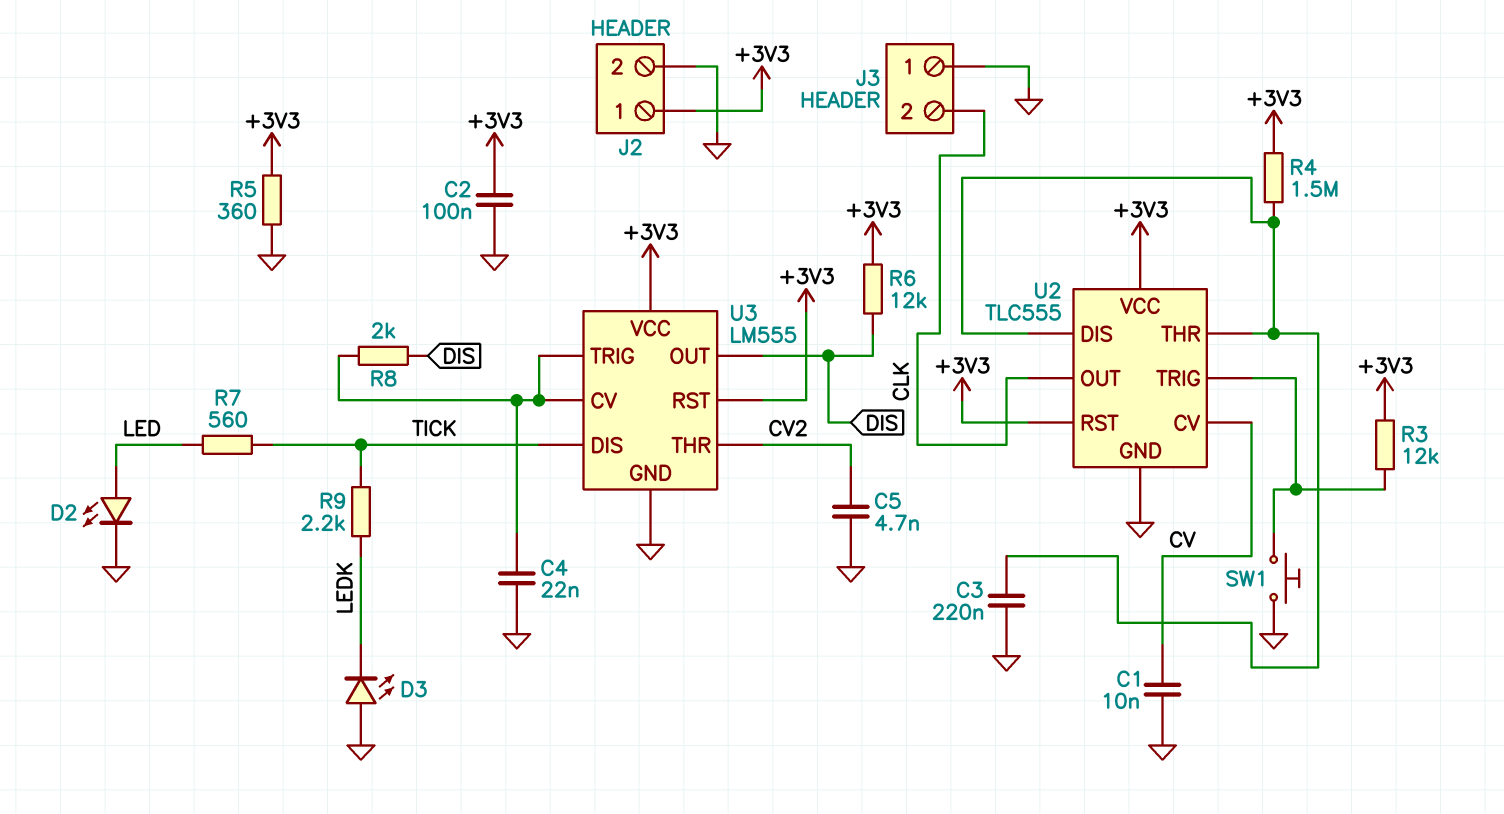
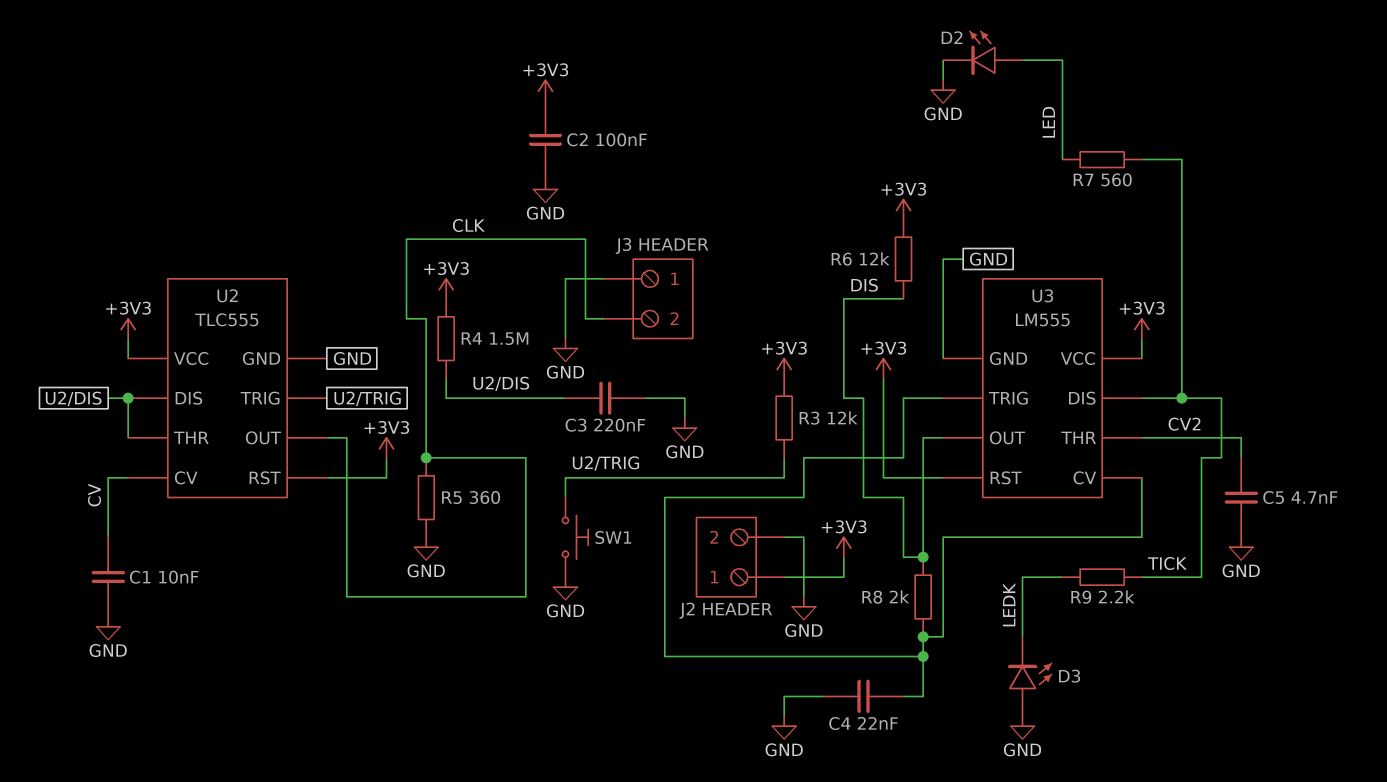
R5: 360 (+3V3, GND) -> 360 (CLK, GND)

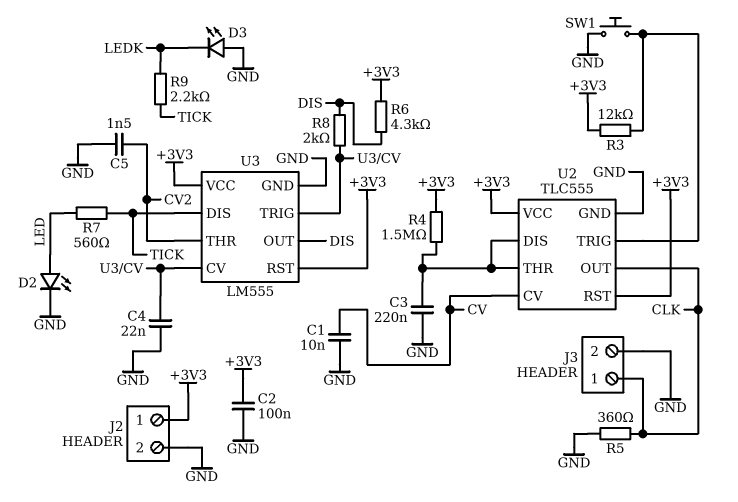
C5: 4.7nF (CV2, GND) -> 1.5nF (CV2, GND)
J3 pin 1: GND -> CLK
J3 pin 2: CLK -> GND
R6: 12k (+3V3, DIS) -> 4.3k (+3V3, DIS)

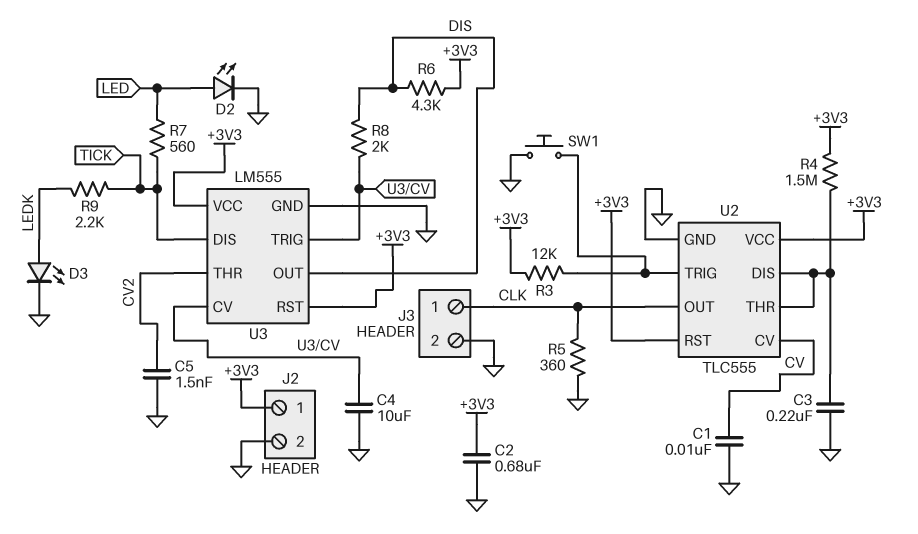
C2: 100nF (+3V3, GND) -> 680nF (+3V3, GND)
C4: 22nF (GND, U3/CV) -> 10uF (GND, U3/CV)
D3: LED (A GND, K LEDK) -> LED (A LEDK, K GND)

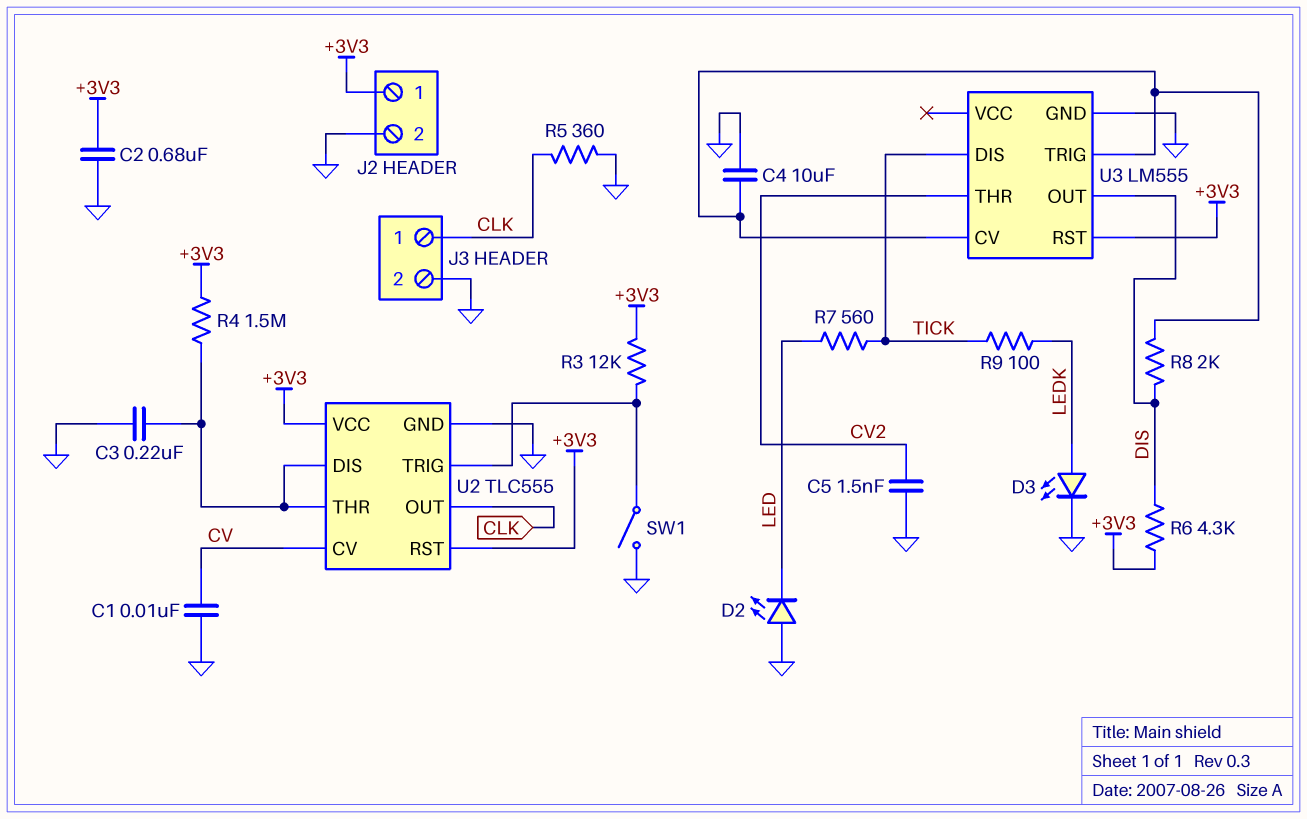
D2: LED (A LED, K GND) -> LED (A GND, K LED)
R9: 2.2k (LEDK, TICK) -> 100 (LEDK, TICK)
SW1: button (GND, U2/TRIG) -> switch (GND, U2/TRIG)
U3 pin VCC: +3V3 -> none

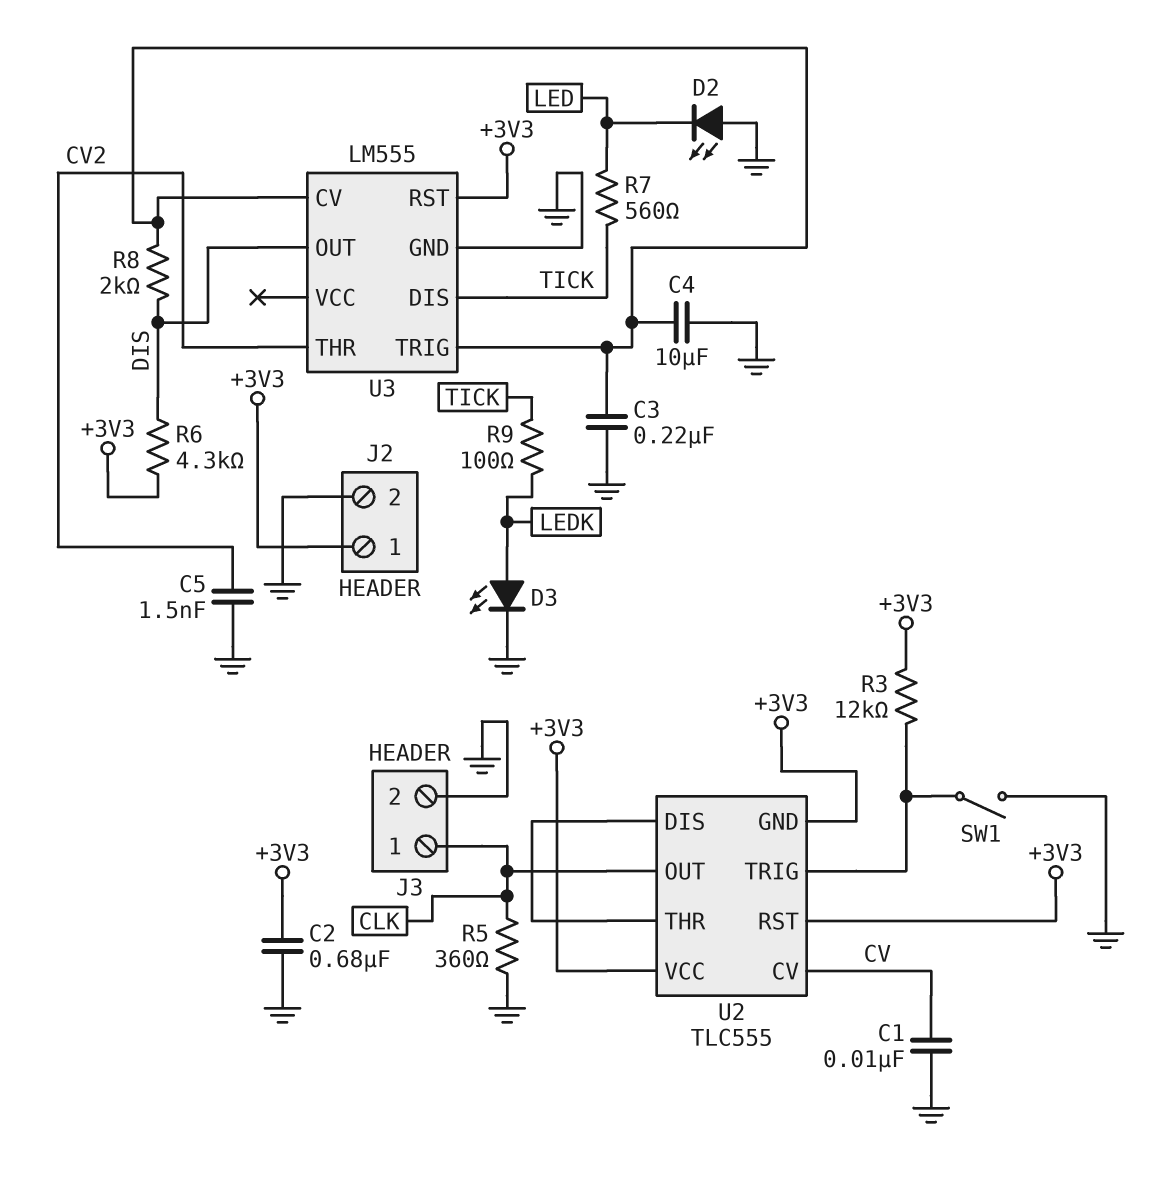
C3: 220nF (GND, U2/DIS) -> 220nF (GND, U3/CV)
R4: 1.5M (+3V3, U2/DIS) -> none
U2 pin GND: GND -> +3V3

